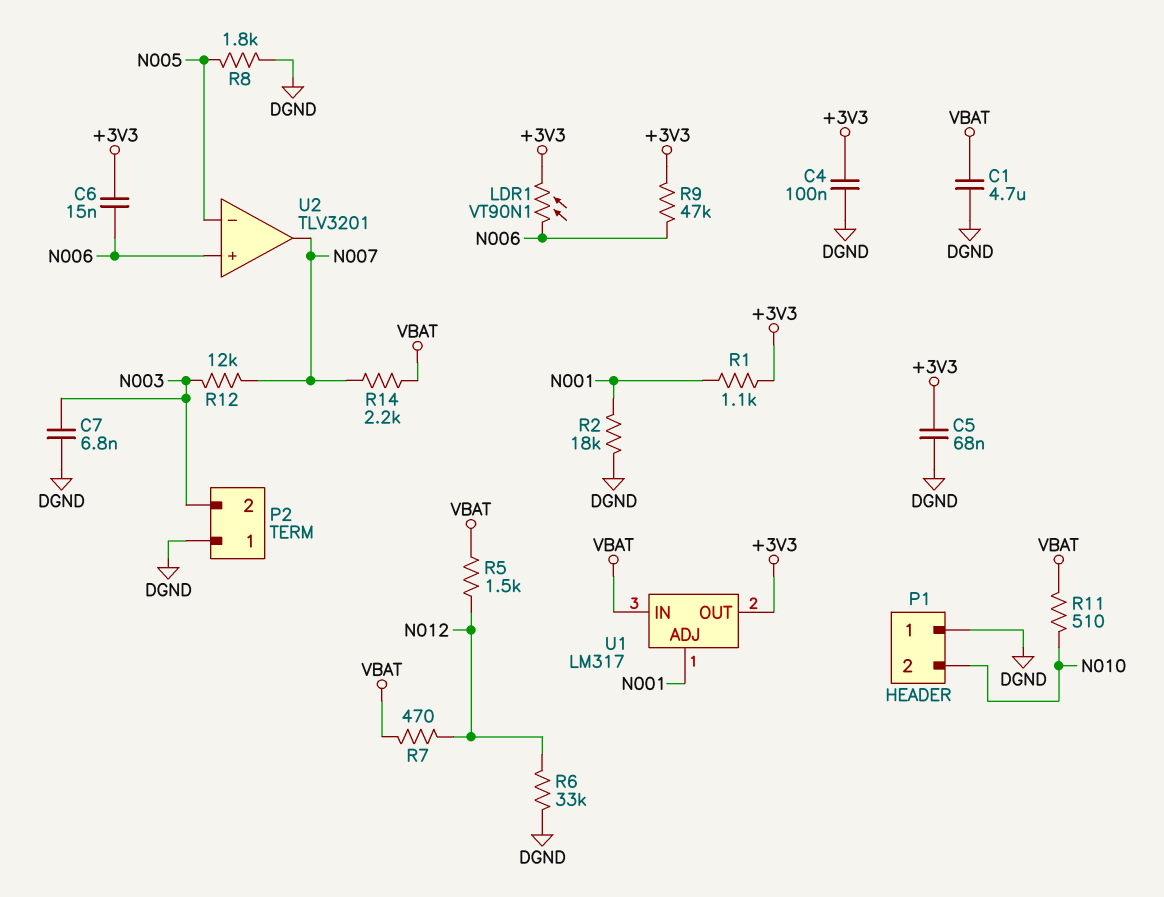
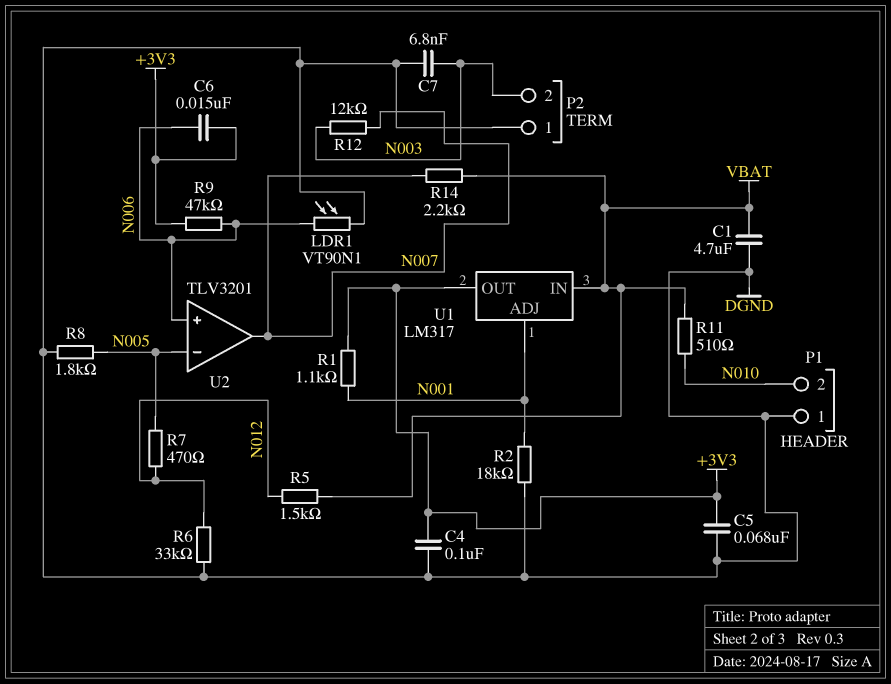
LDR1: VT90N1 (+3V3, N006) -> VT90N1 (DGND, N006)
R7: 470 (N012, VBAT) -> 470 (N005, N012)

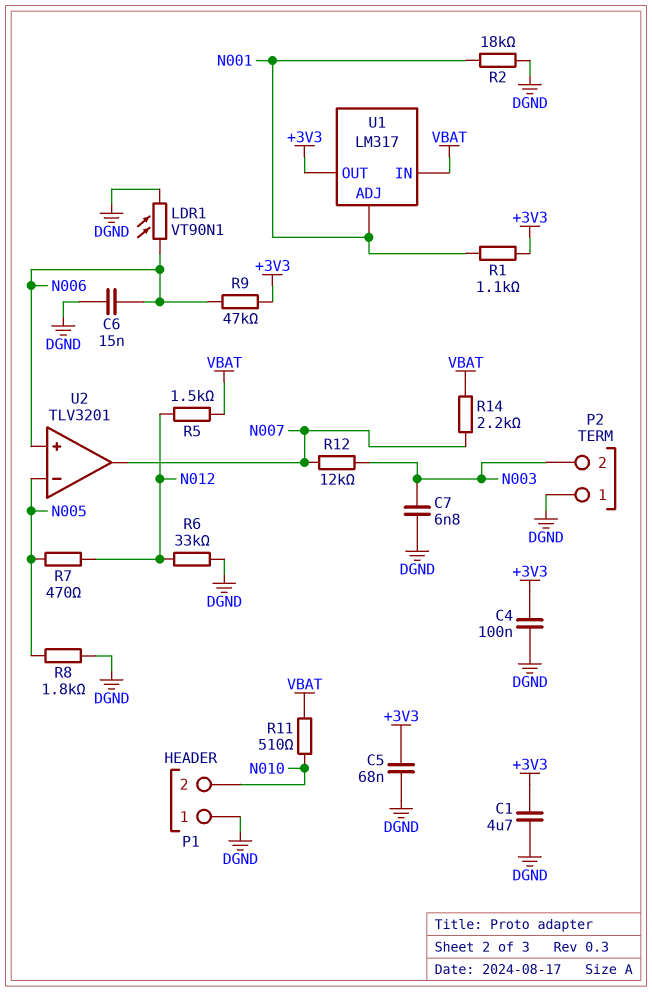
C1: 4.7uF (DGND, VBAT) -> 4.7uF (+3V3, DGND)
C6: 15nF (+3V3, N006) -> 15nF (DGND, N006)

